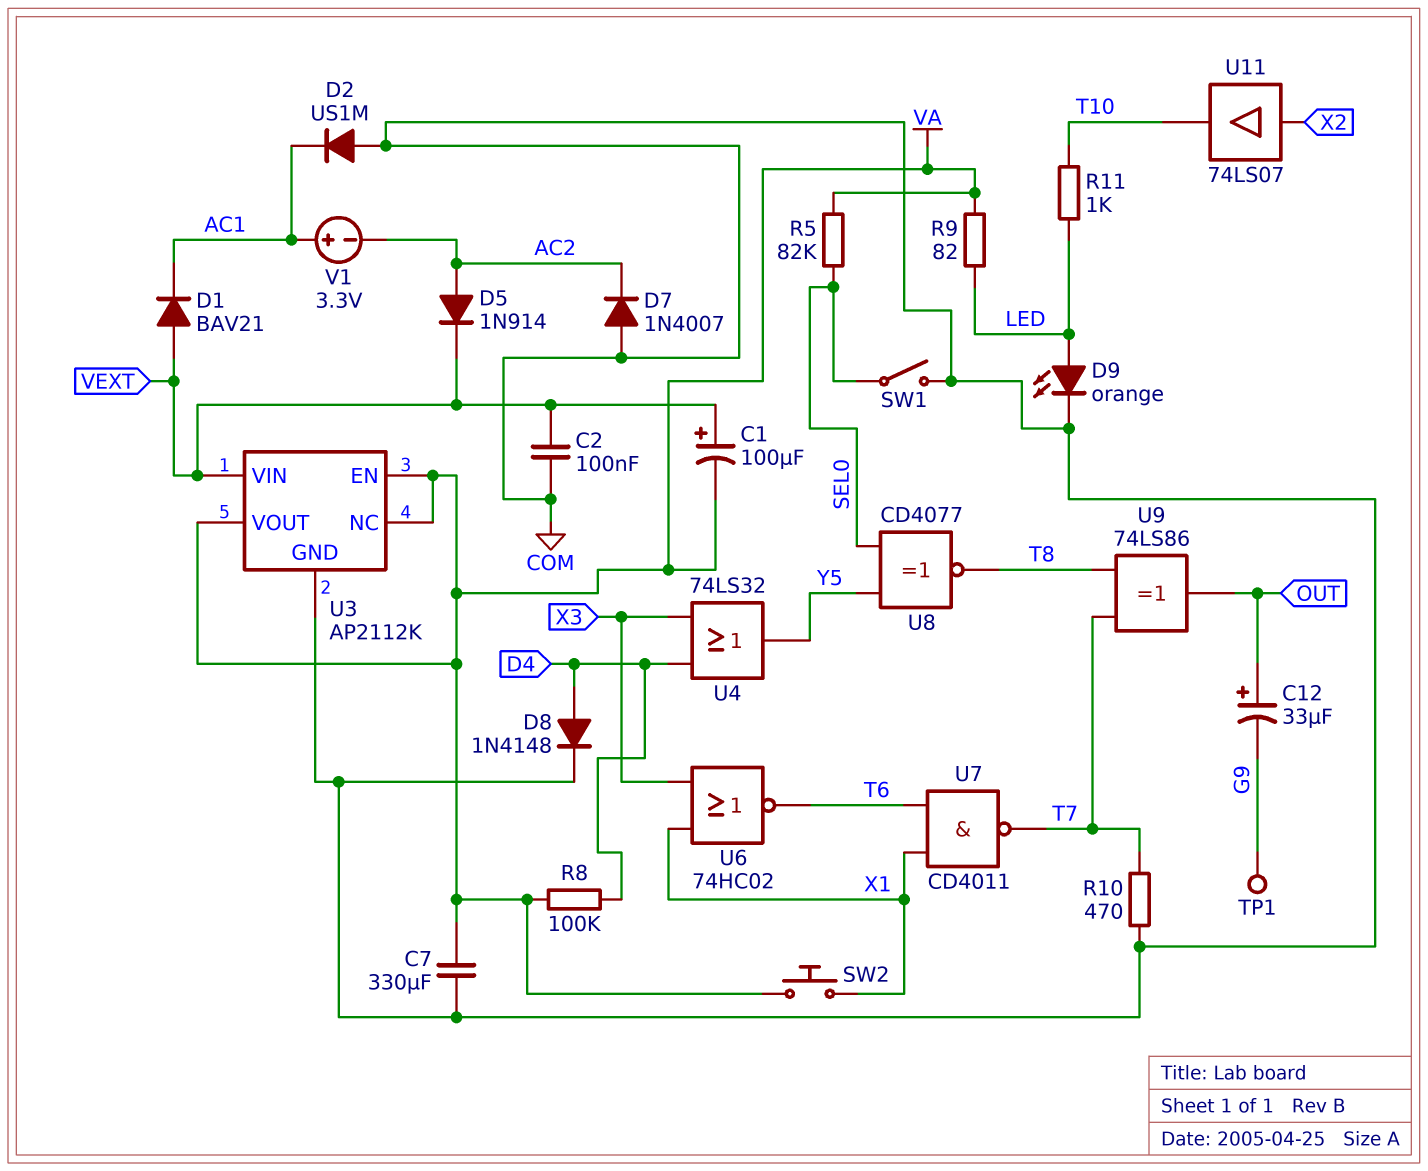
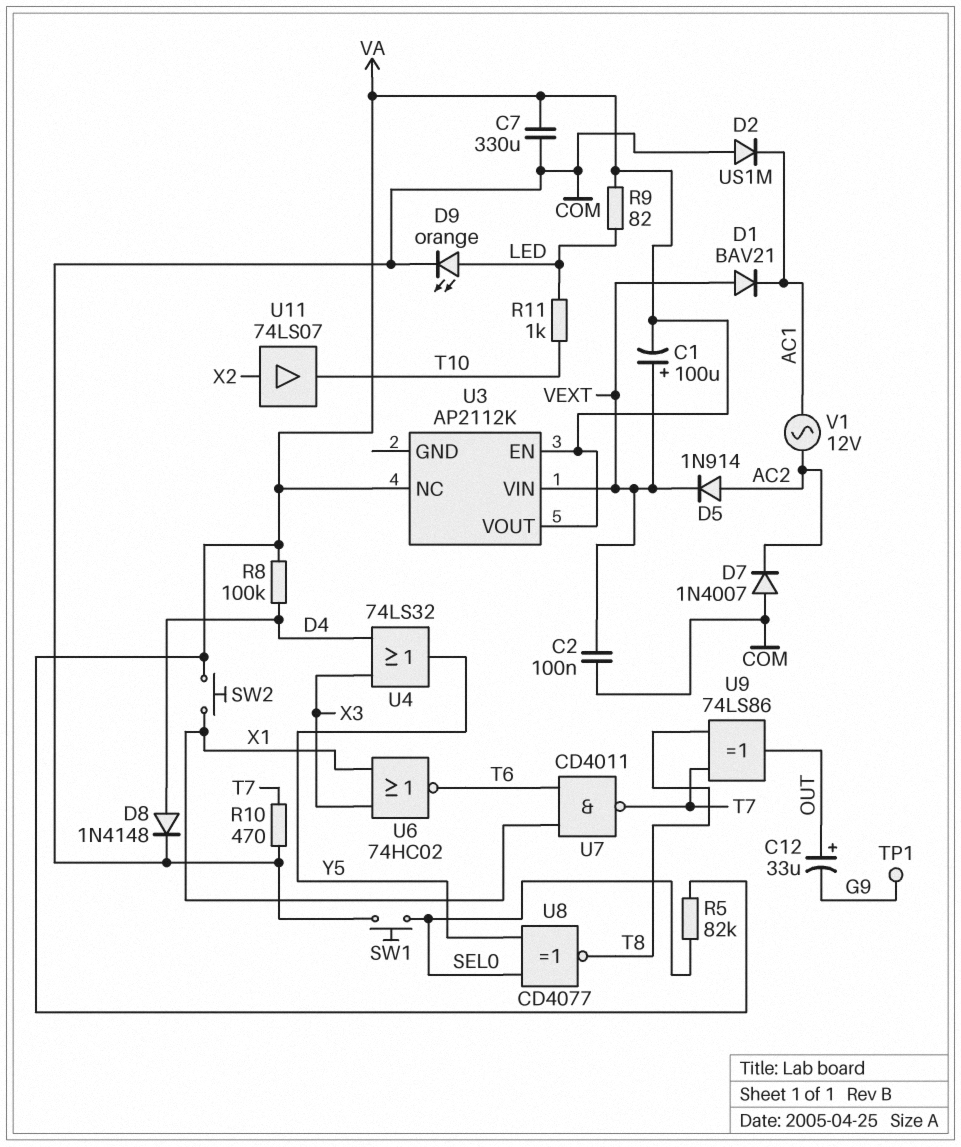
SW1: switch (COM, SEL0) -> button (COM, SEL0)
U3 pin GND: COM -> none
V1: 3.3V (plus AC1, minus AC2) -> AC 12V (AC1, AC2)

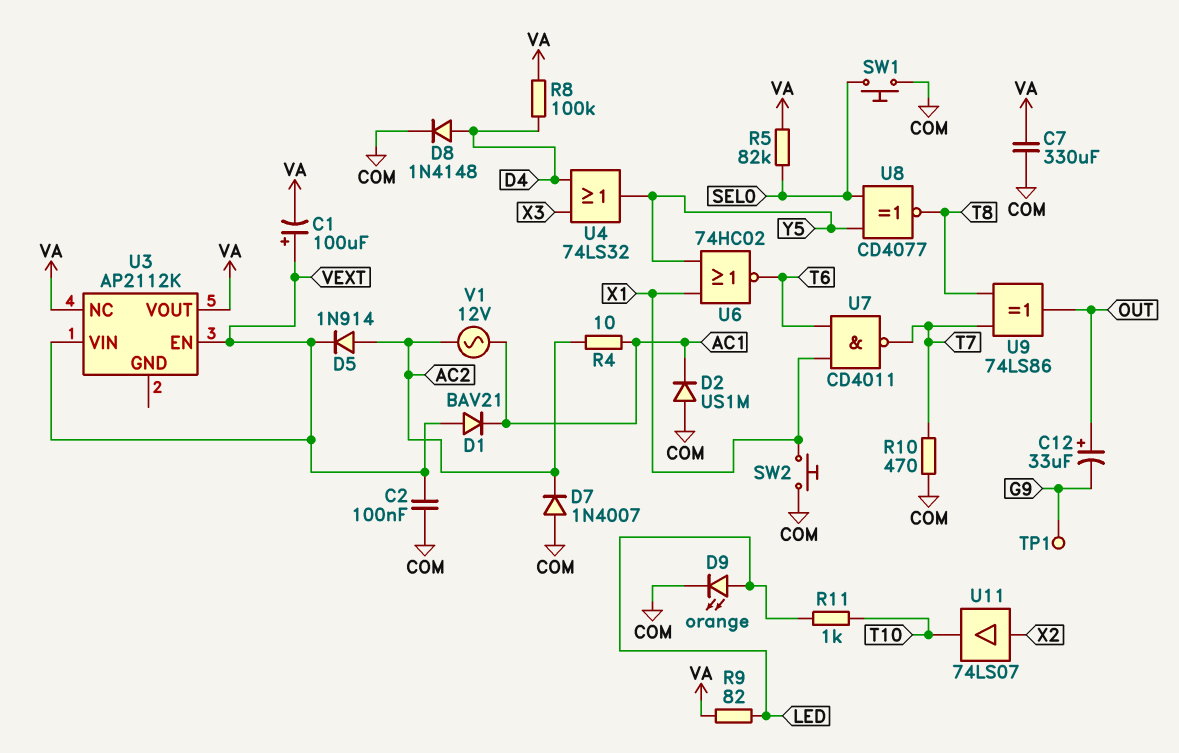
R4: none -> 10 (AC1, AC2)
SW2: button (VA, X1) -> button (COM, X1)
U3 pin EN: VA -> VEXT
U6: NOR 74HC02 (in X1, in X3, out T6) -> NOR 74HC02 (in X1, in Y5, out T6)

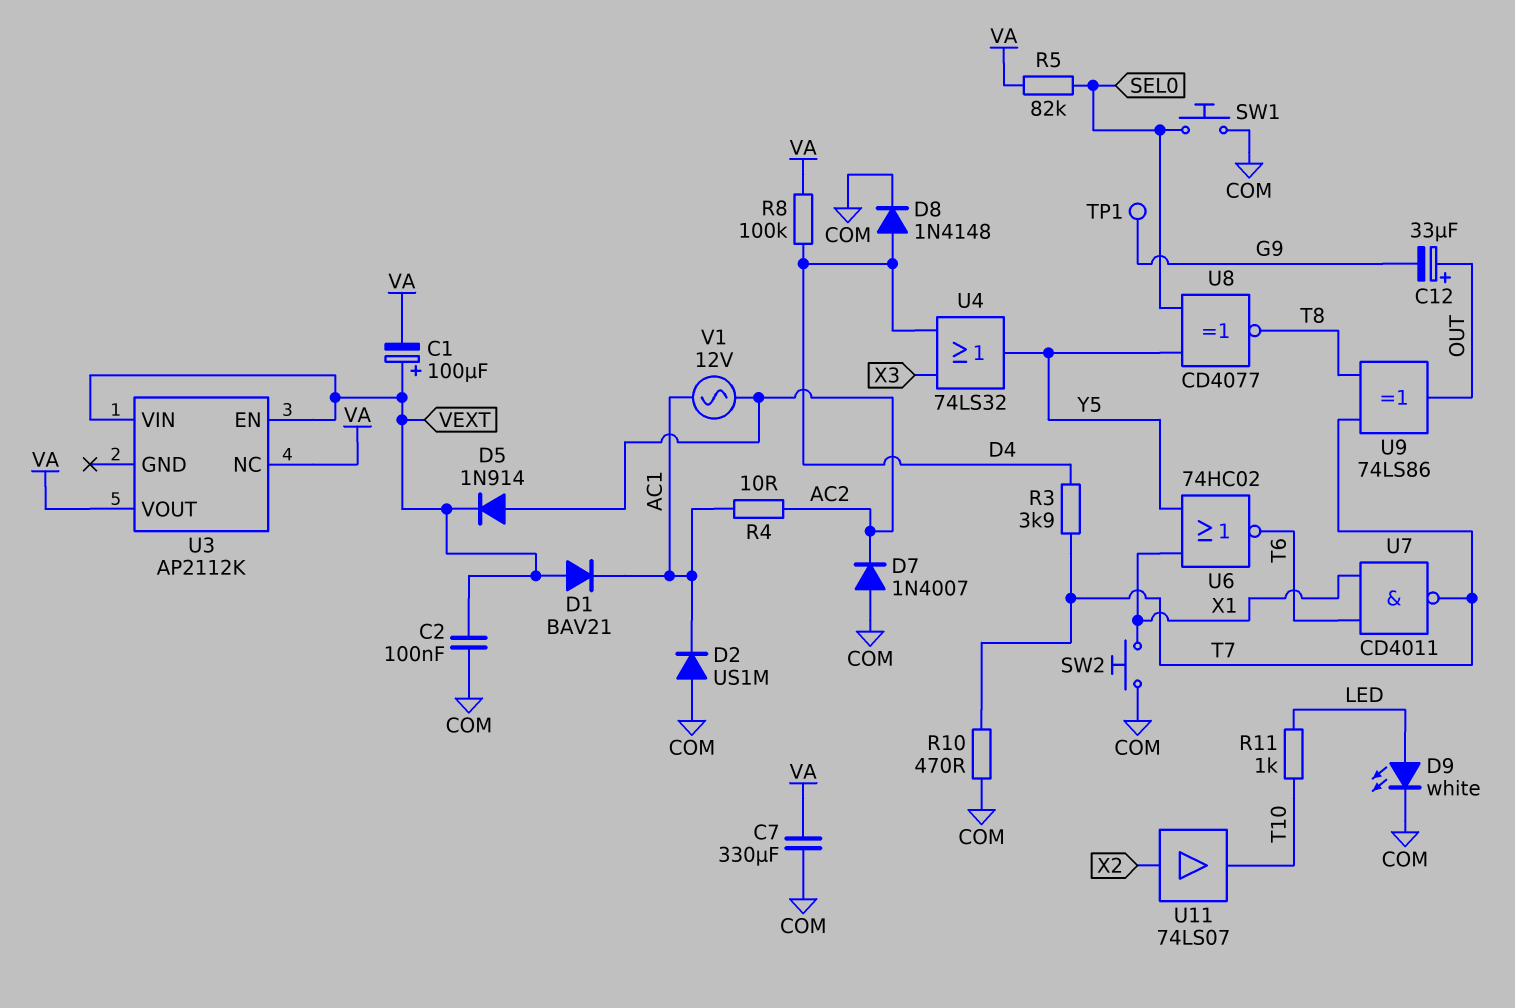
D9: LED orange (A LED, K COM) -> LED white (A LED, K COM)
R3: none -> 3.9k (D4, T7)
R9: 82 (LED, VA) -> none

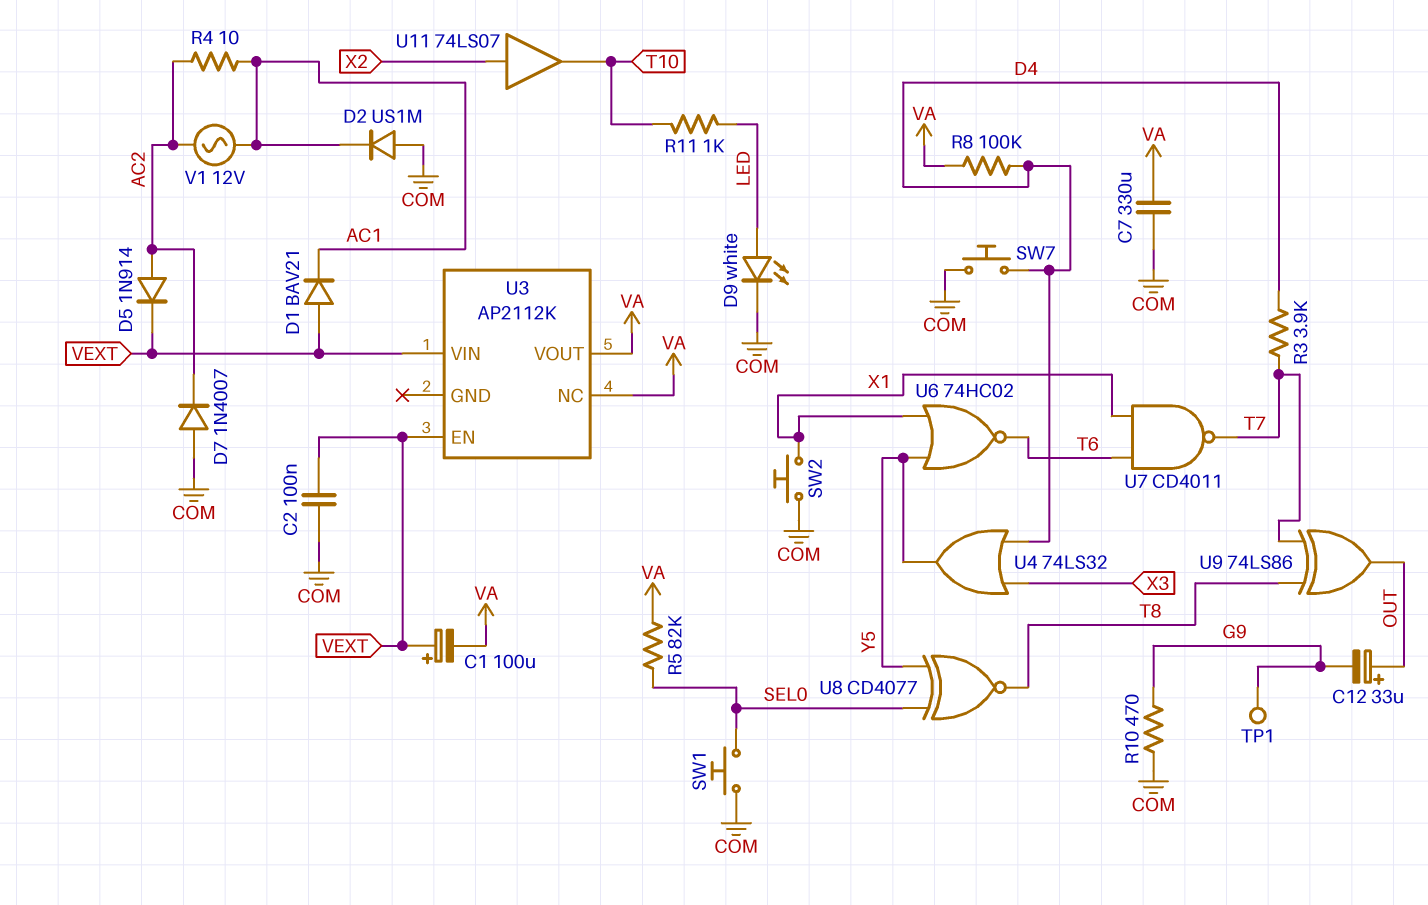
D8: diode 1N4148 (A D4, K COM) -> none
R10: 470 (COM, T7) -> 470 (COM, G9)
SW7: none -> button (COM, D4)

